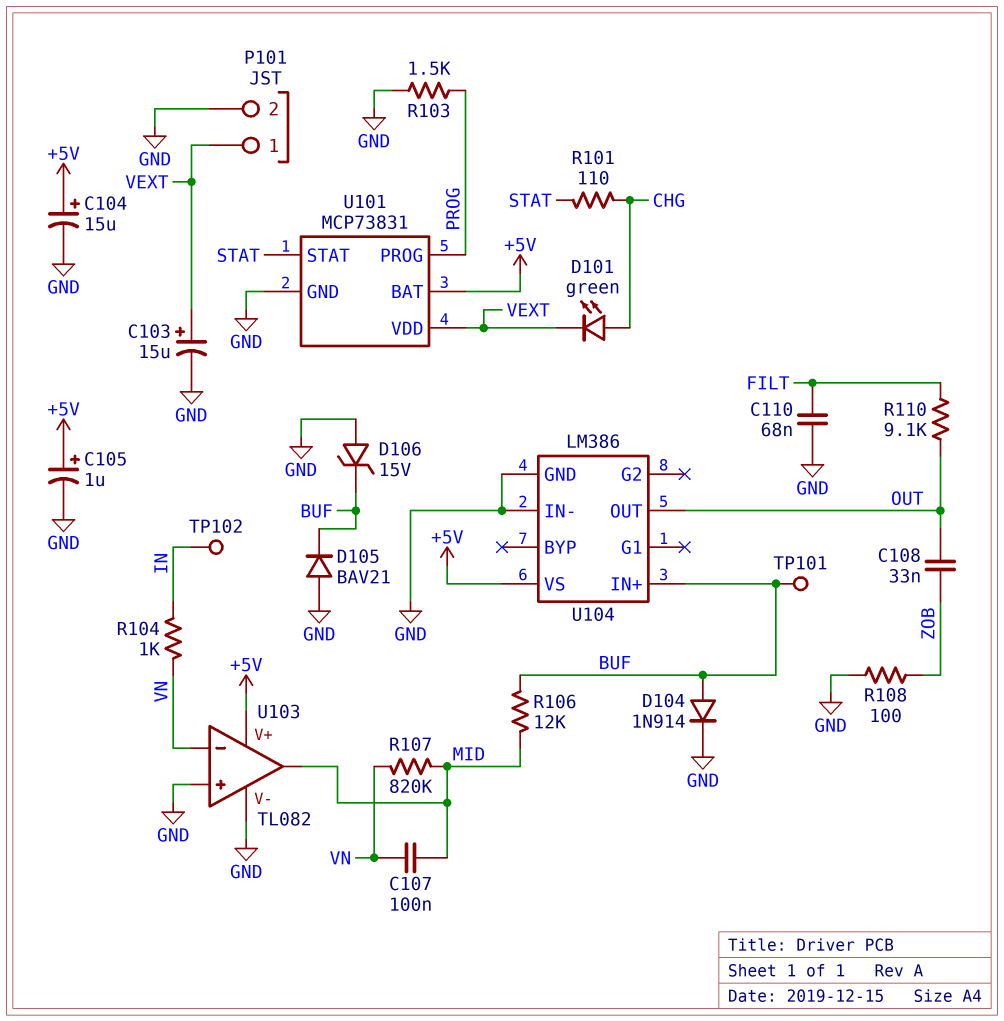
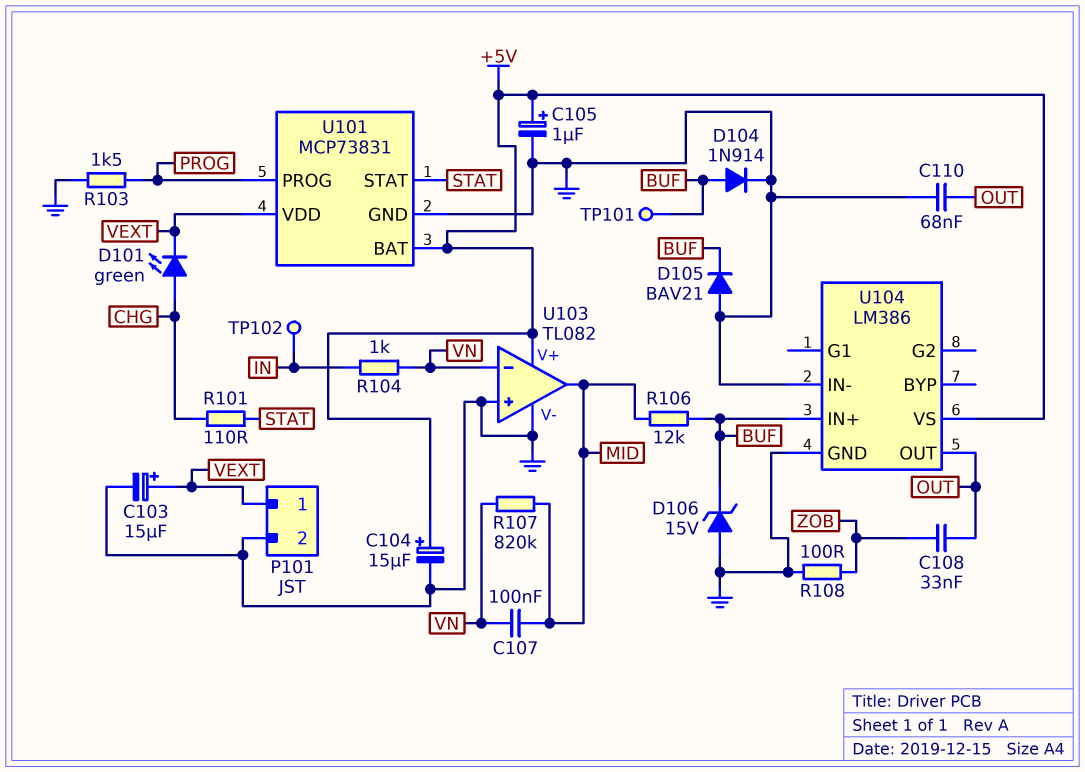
C110: 68nF (FILT, GND) -> 68nF (GND, OUT)
R110: 9.1k (FILT, OUT) -> none

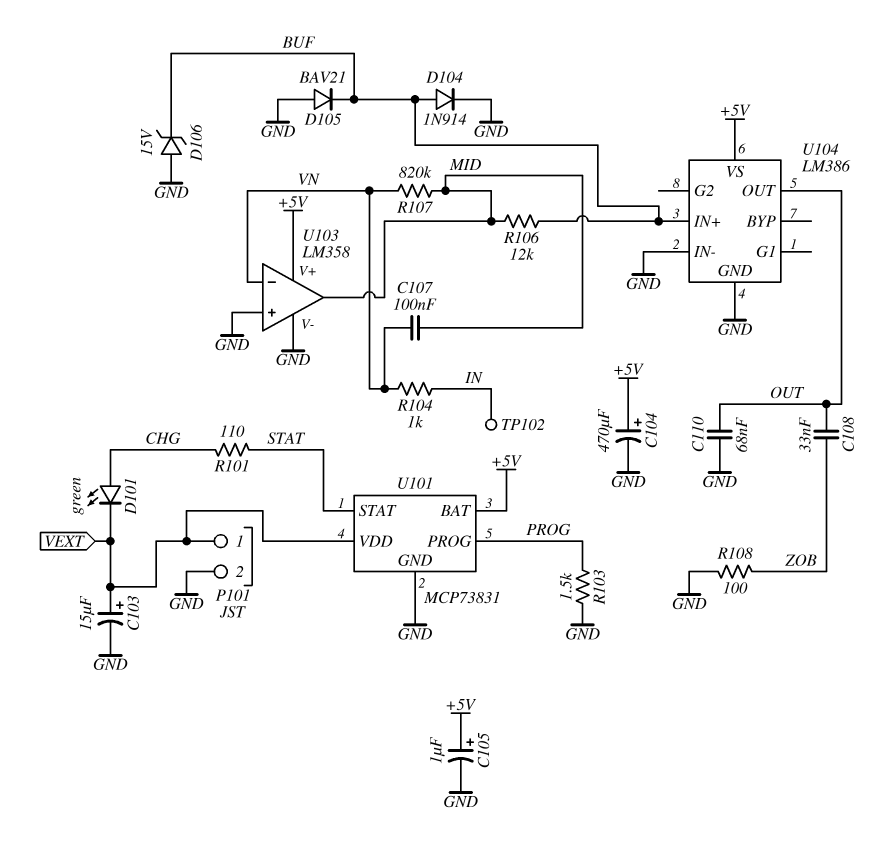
C104: 15uF (plus +5V, minus GND) -> 470uF (plus +5V, minus GND)
TP101: test point (BUF) -> none
U103: TL082 -> LM358

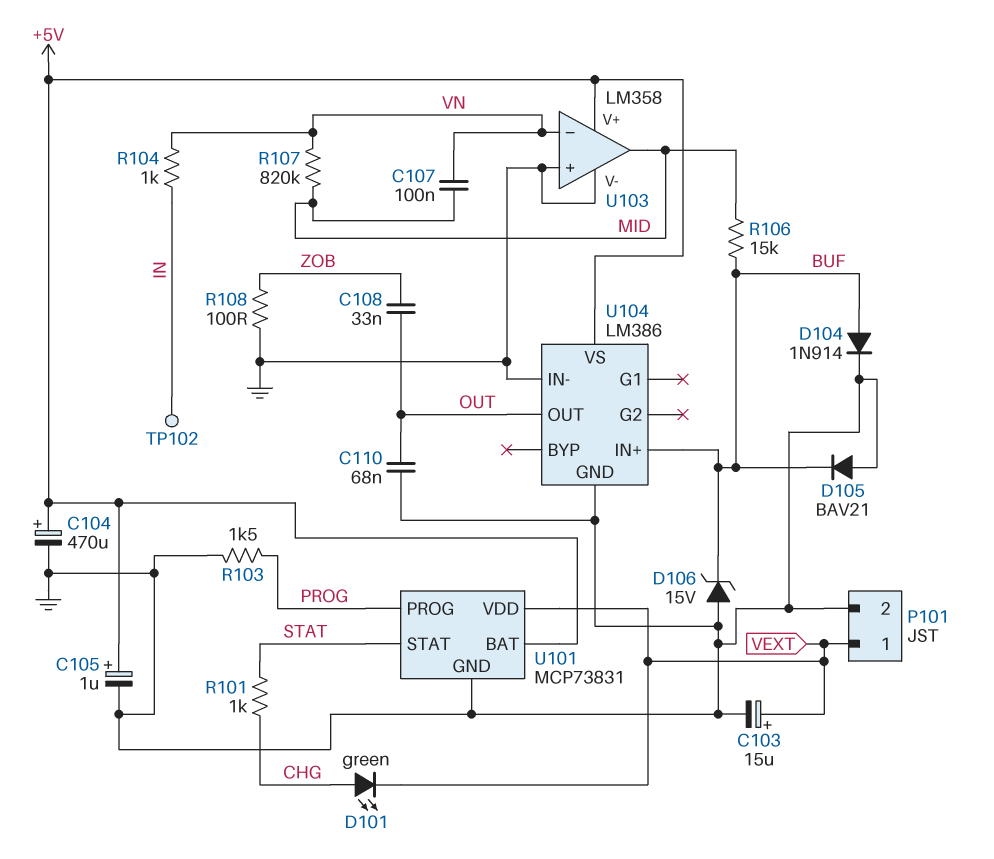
R101: 110 (CHG, STAT) -> 1k (CHG, STAT)
R106: 12k (BUF, MID) -> 15k (BUF, MID)

